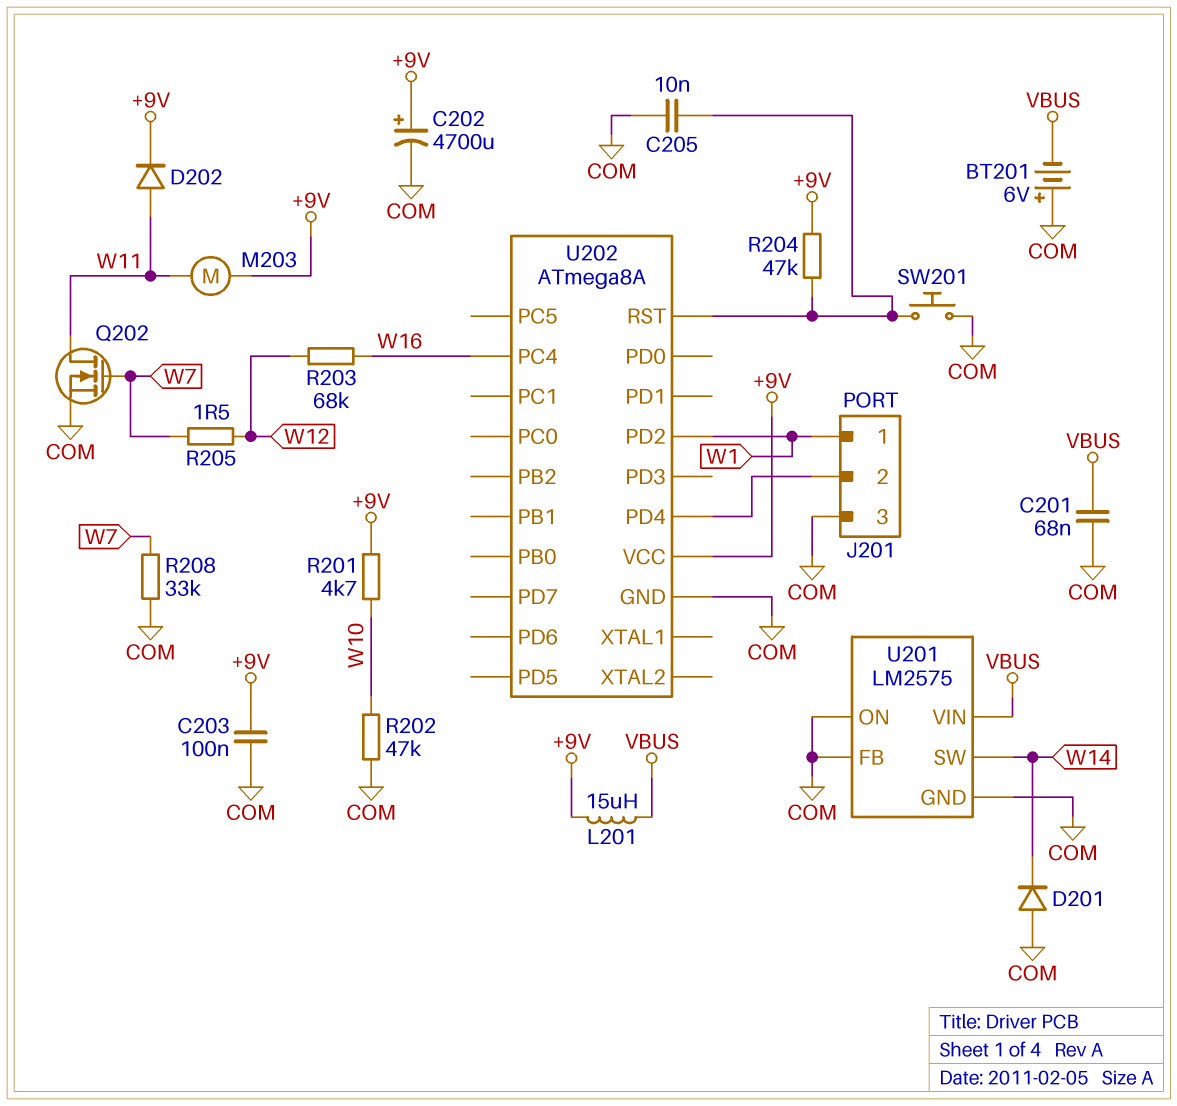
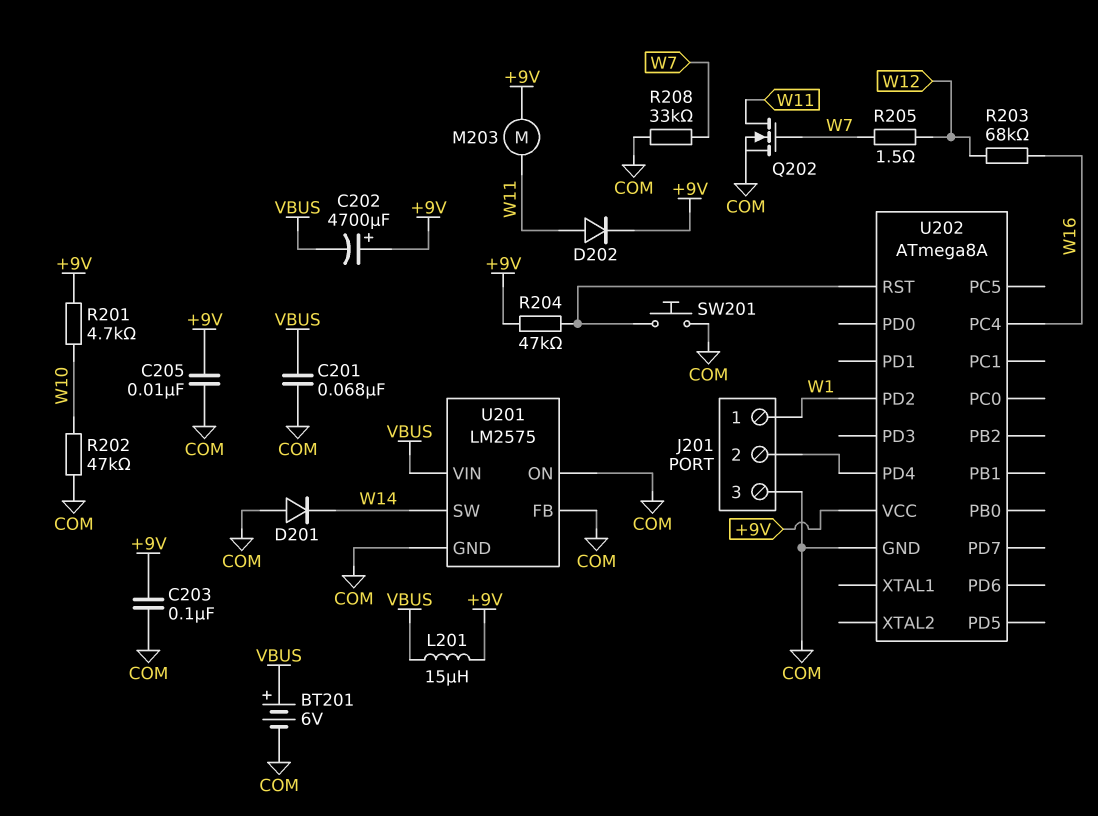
BT201: 6V (plus COM, minus VBUS) -> 6V (plus VBUS, minus COM)
C202: 4700uF (plus +9V, minus COM) -> 4700uF (plus +9V, minus VBUS)
C205: 10nF (COM, U202/RST) -> 10nF (+9V, COM)

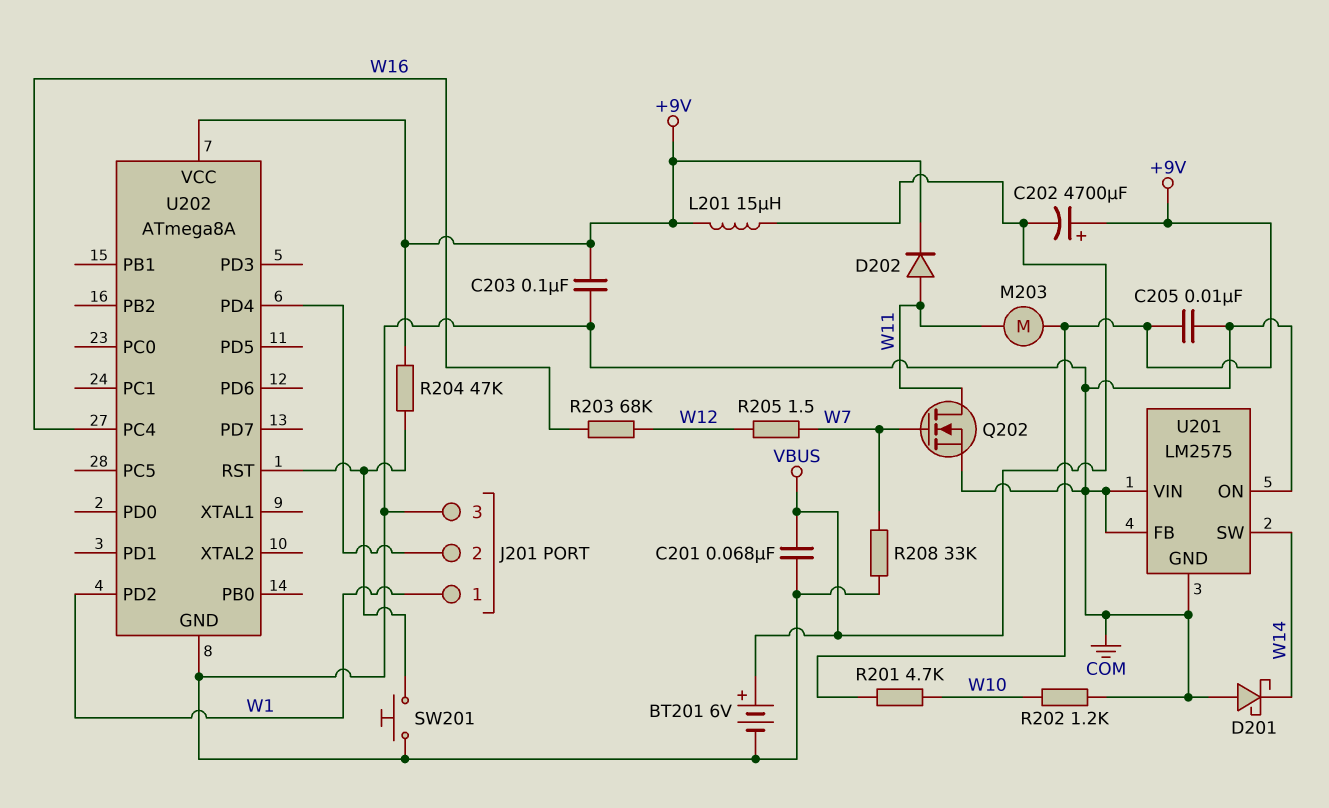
D201: diode (A COM, K W14) -> schottky (A COM, K W14)
R202: 47k (COM, W10) -> 1.2k (COM, W10)
U201 pin VIN: VBUS -> COM

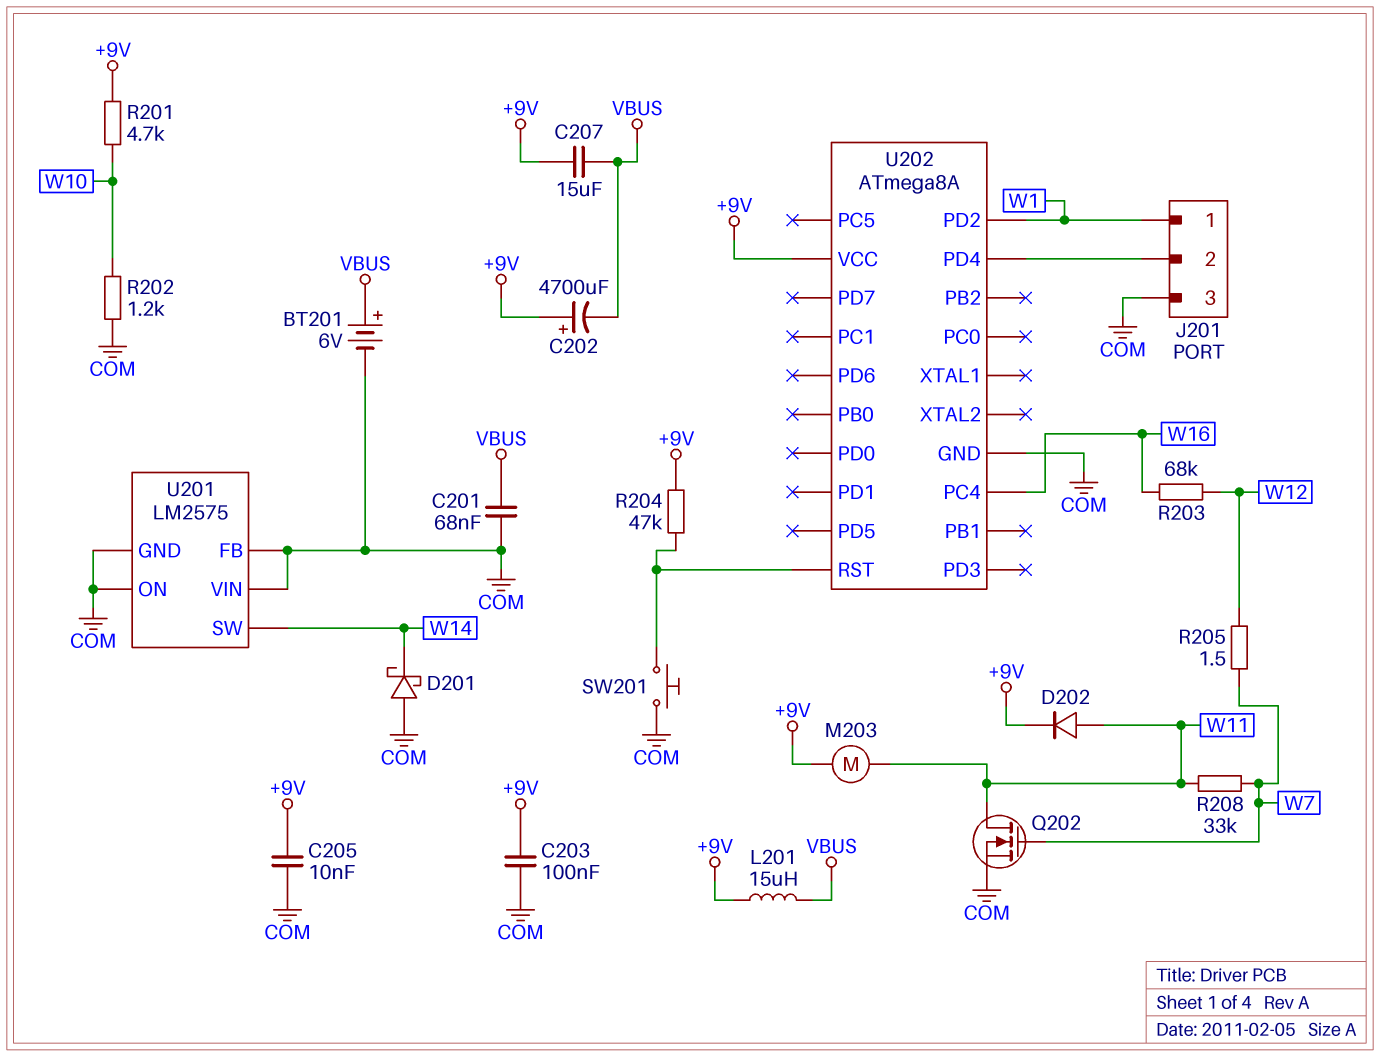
C207: none -> 15uF (+9V, VBUS)
R208: 33k (COM, W7) -> 33k (W7, W11)

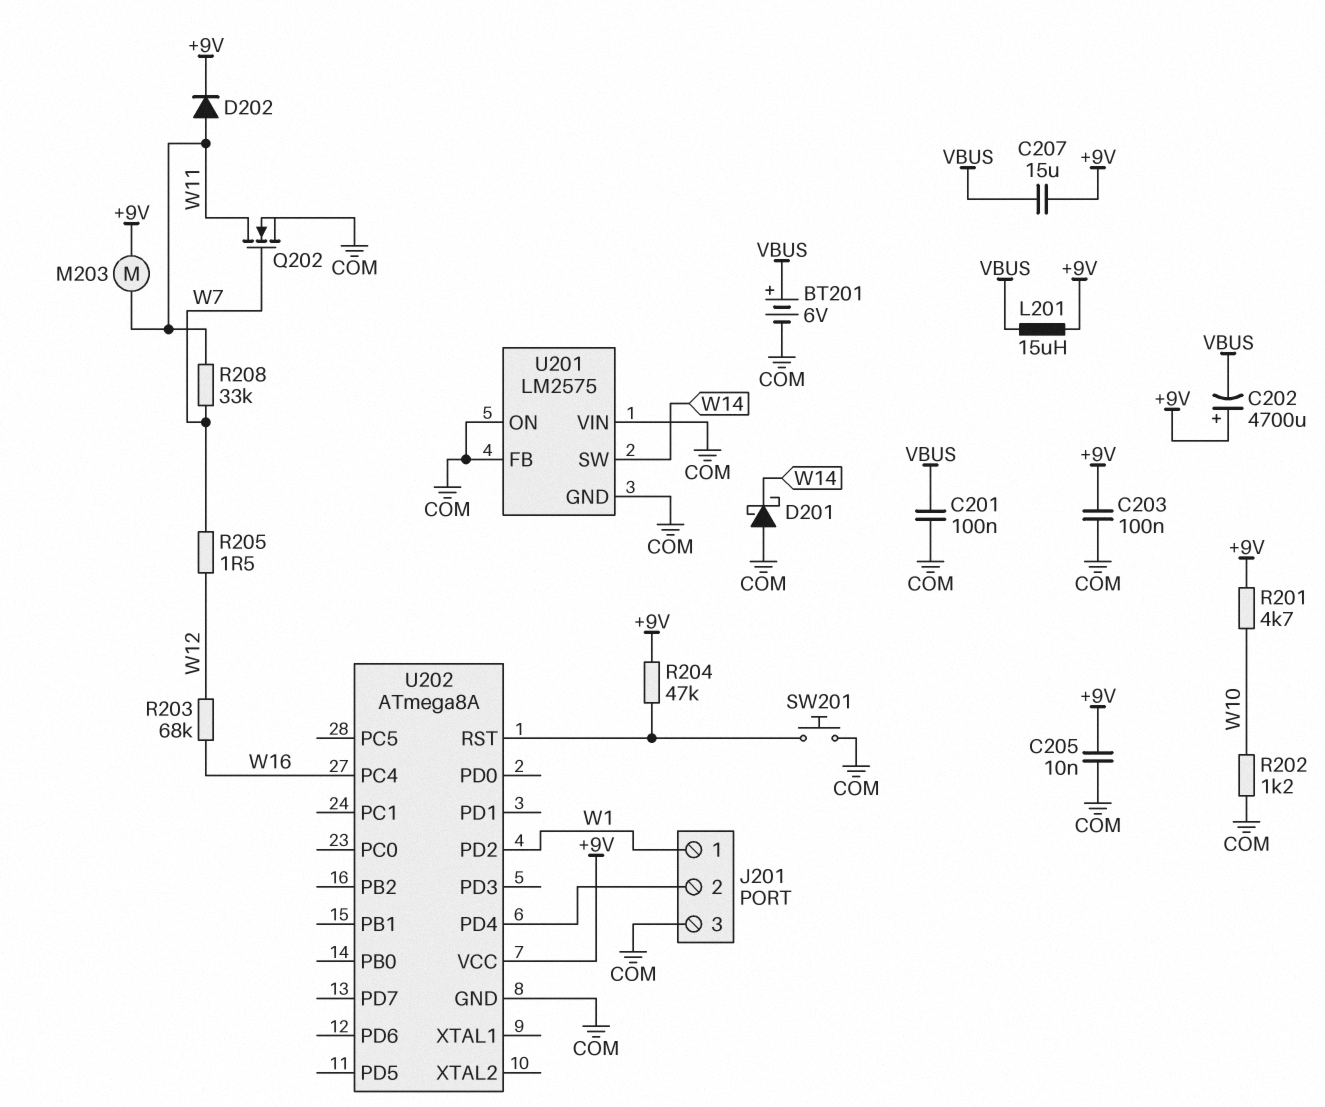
C201: 68nF (COM, VBUS) -> 100nF (COM, VBUS)

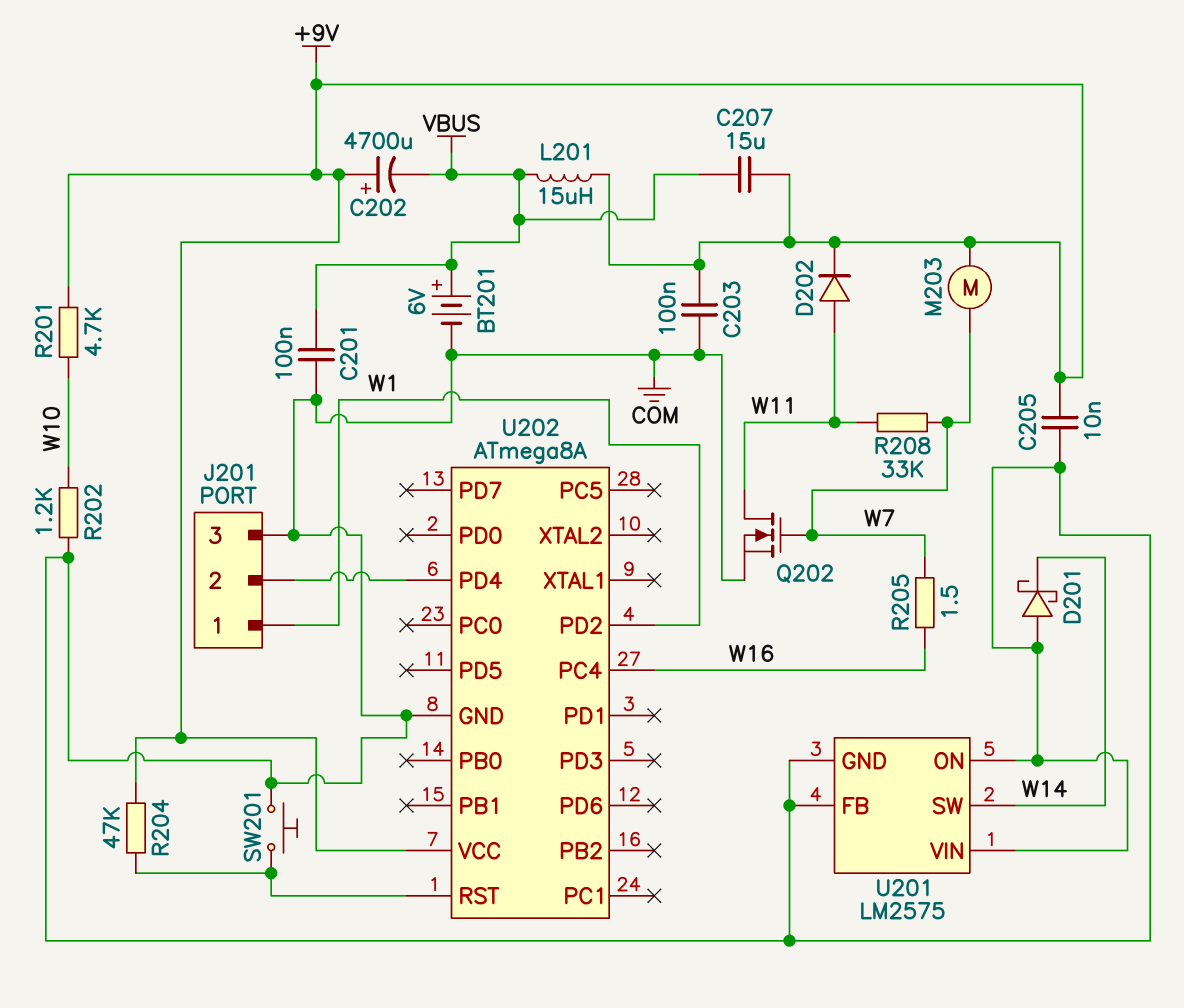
M203: motor (+9V, W11) -> motor (+9V, W7)
R203: 68k (W12, W16) -> none
R205: 1.5 (W7, W12) -> 1.5 (W7, W16)

